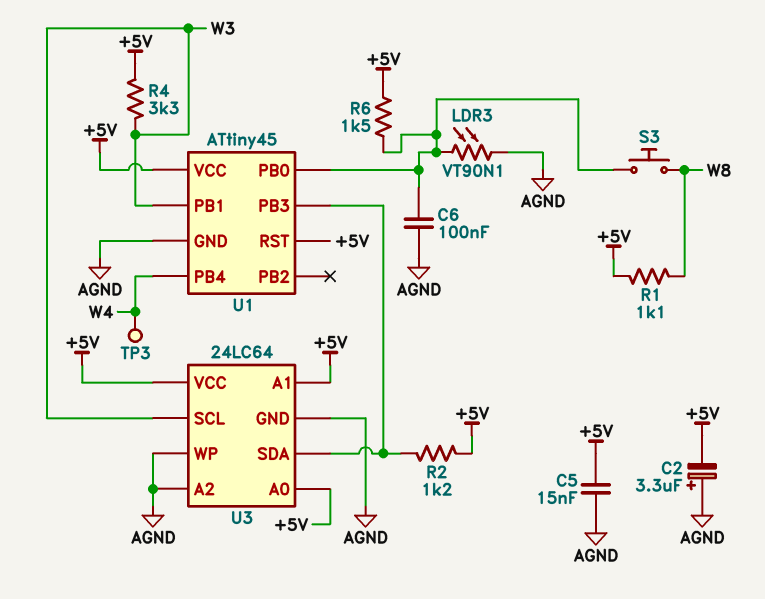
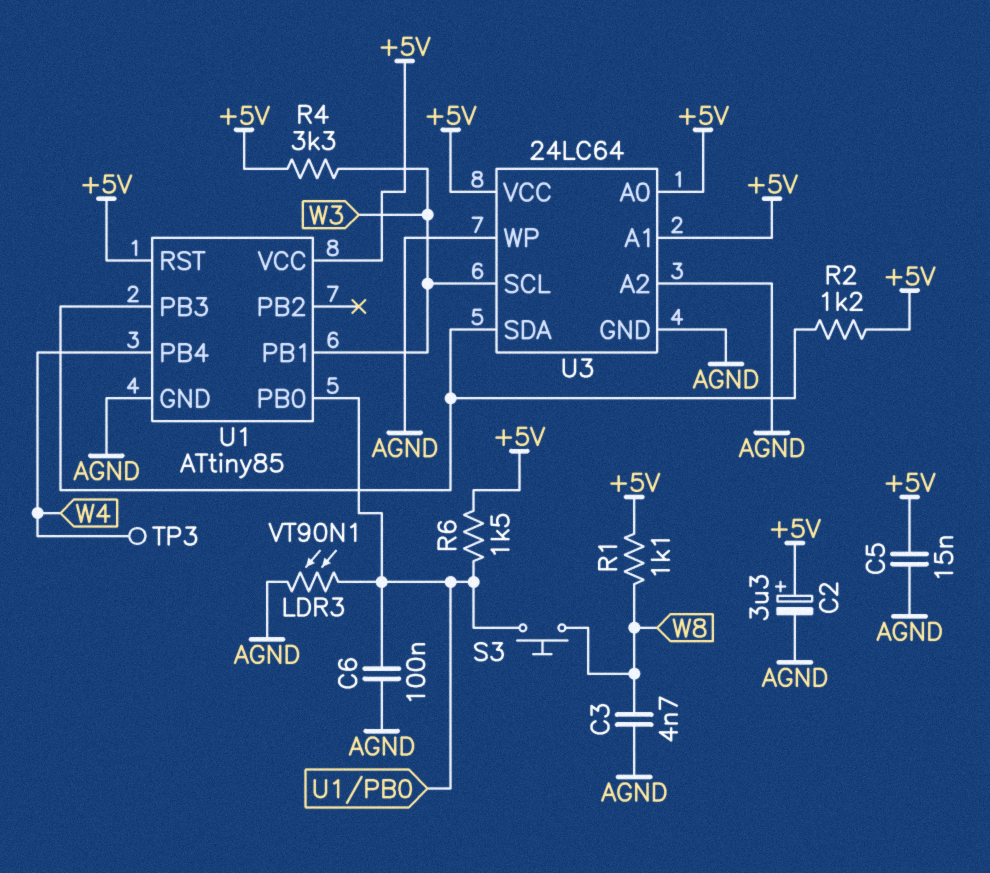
C2: 3.3uF (plus AGND, minus +5V) -> 3.3uF (plus +5V, minus AGND)
C3: none -> 4.7nF (AGND, W8)
U1: ATtiny45 -> ATtiny85

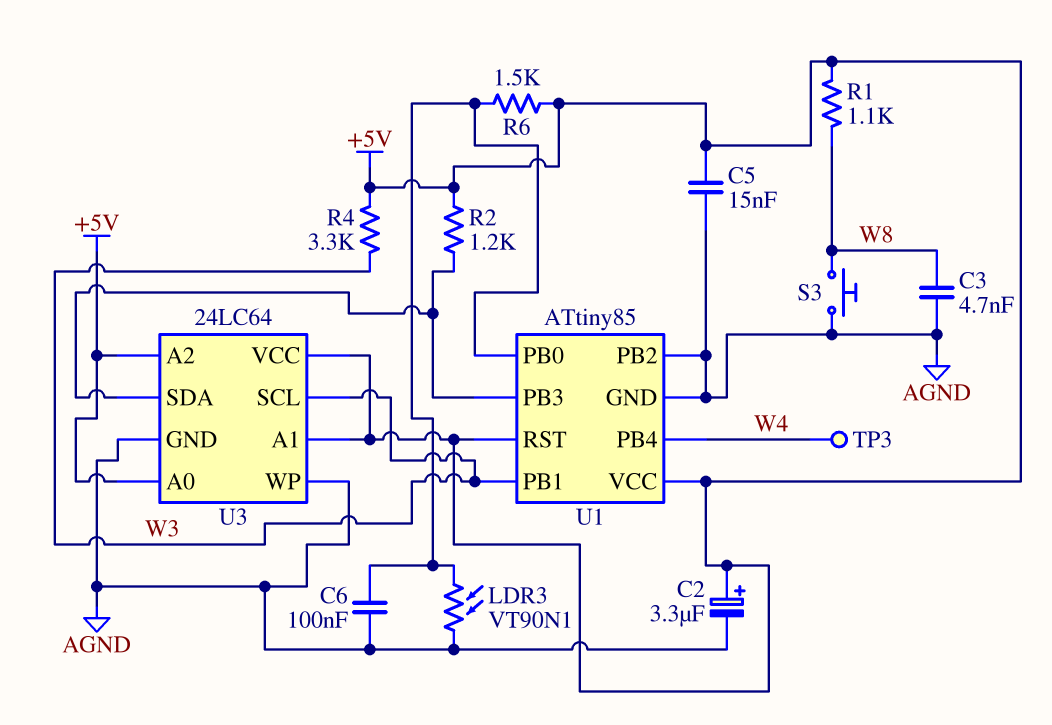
S3: button (U1/PB0, W8) -> button (AGND, W8)
U1 pin PB2: none -> AGND
U3 pin A2: AGND -> +5V

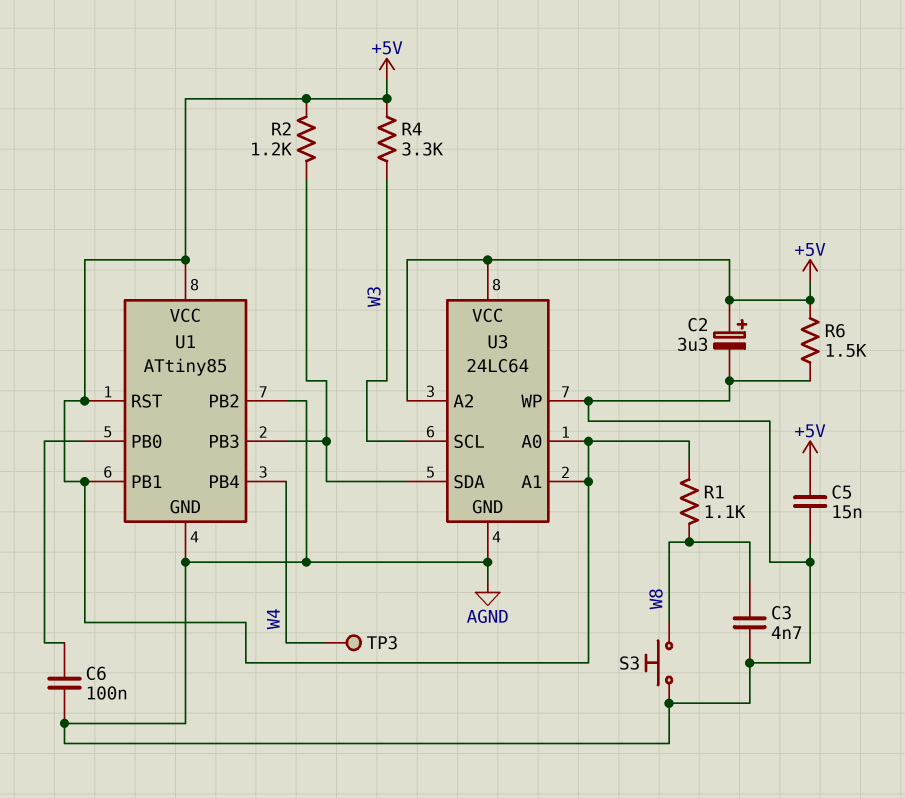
LDR3: VT90N1 (AGND, U1/PB0) -> none
R6: 1.5k (+5V, U1/PB0) -> 1.5k (+5V, AGND)
U1 pin PB1: W3 -> +5V

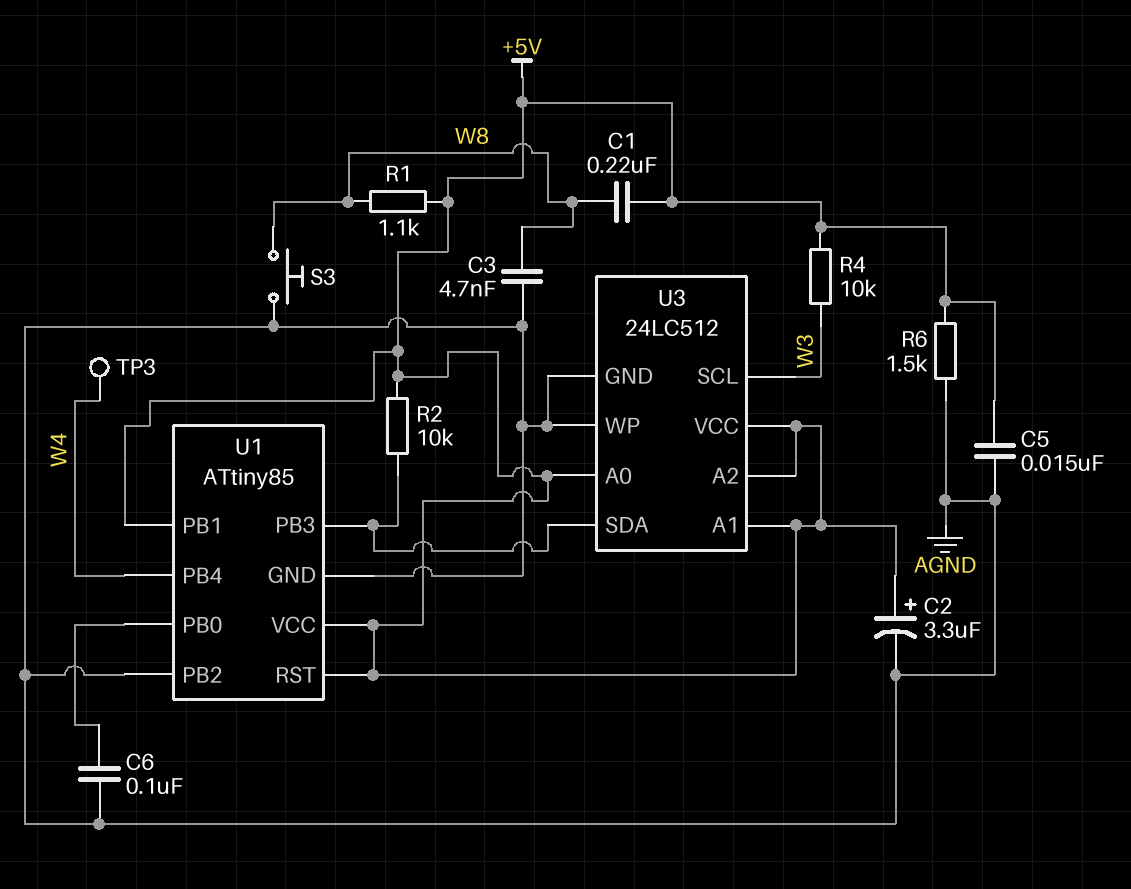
C1: none -> 220nF (+5V, W8)
R2: 1.2k (+5V, U1/PB3) -> 10k (+5V, U1/PB3)
R4: 3.3k (+5V, W3) -> 10k (+5V, W3)
U3: 24LC64 -> 24LC512

